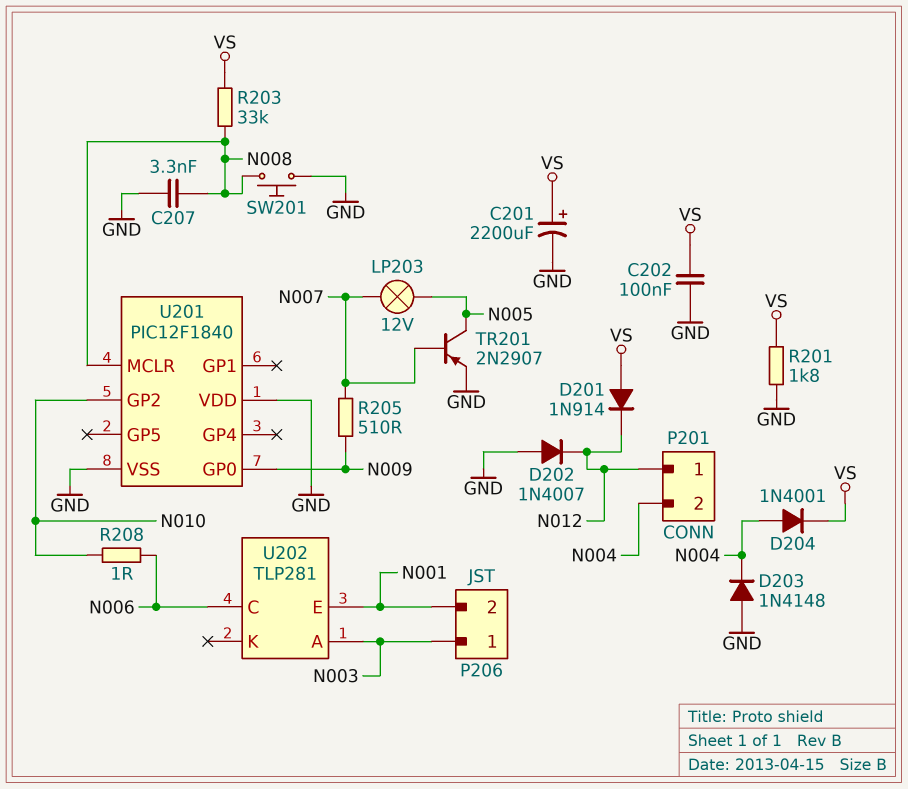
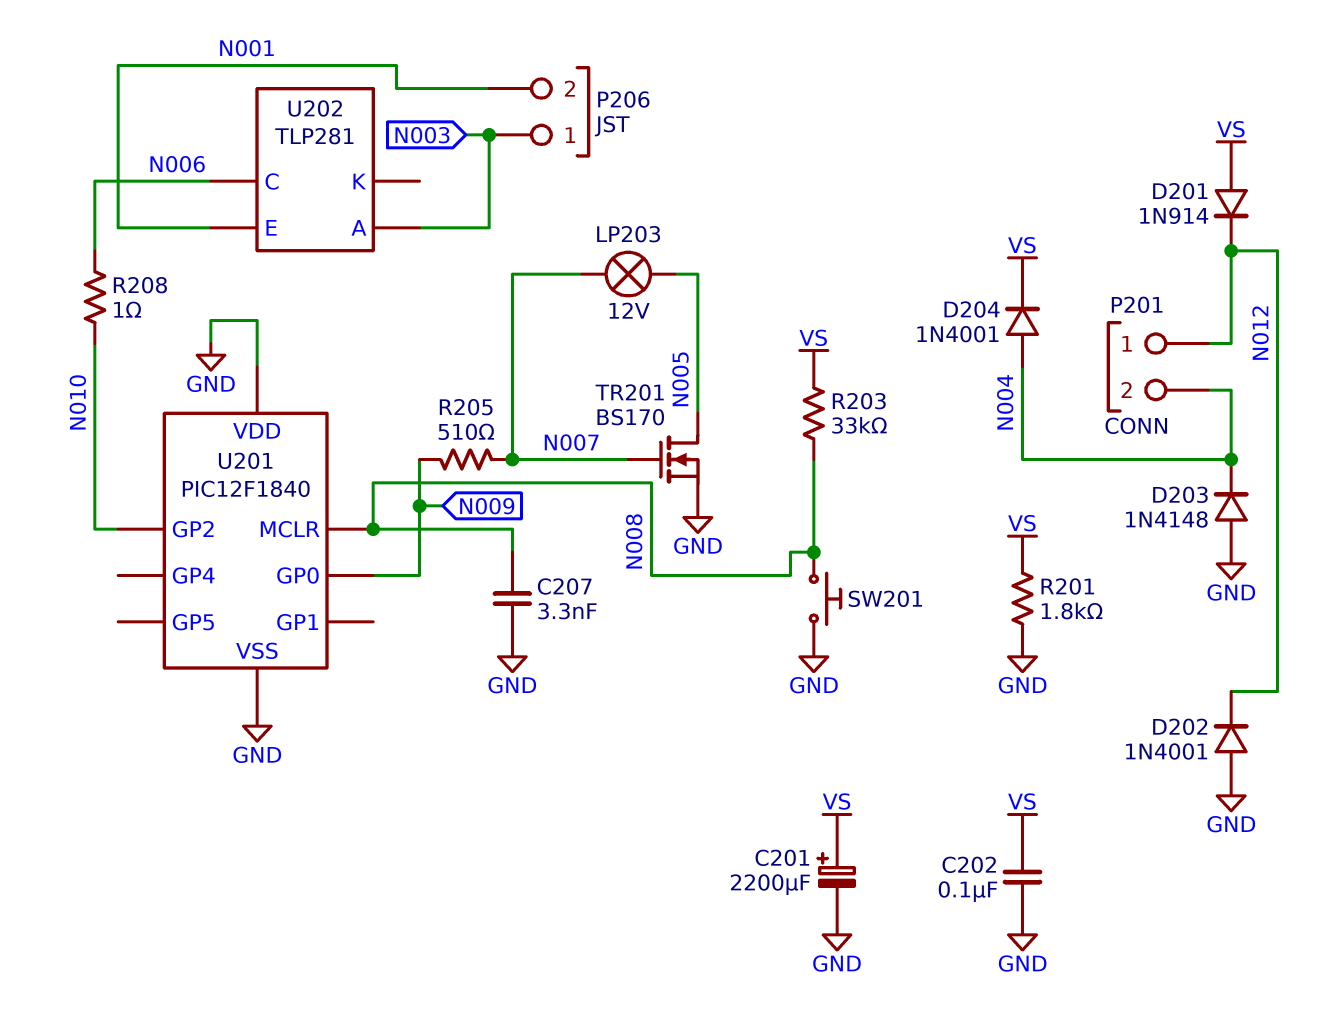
D202: diode 1N4007 (A GND, K N012) -> diode 1N4001 (A GND, K N012)
TR201: PNP 2N2907 (B N007, C N005, E GND) -> NMOS BS170 (G N007, D N005, S GND)

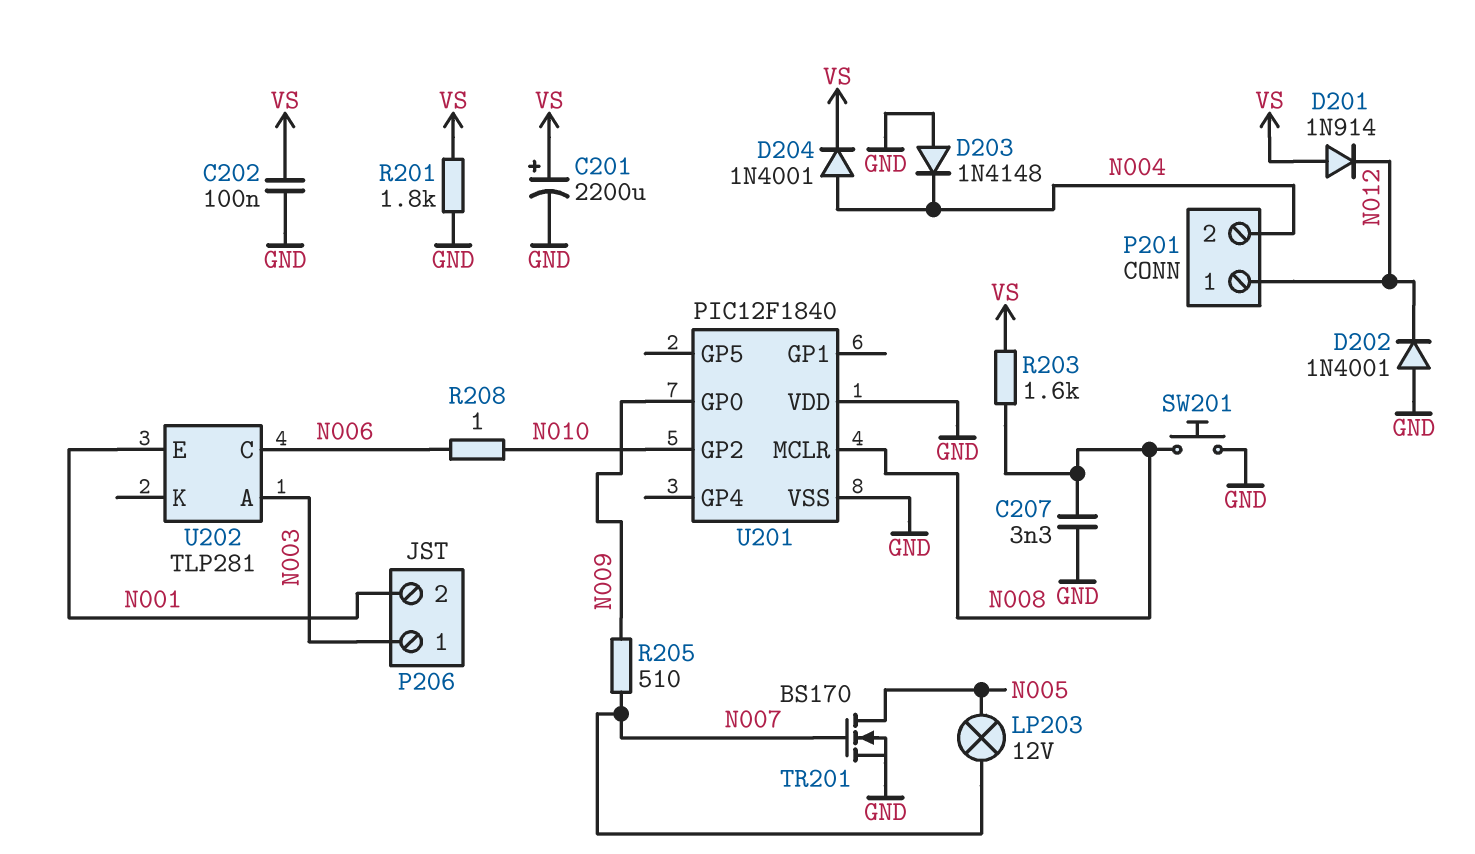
R203: 33k (N008, VS) -> 1.6k (N008, VS)

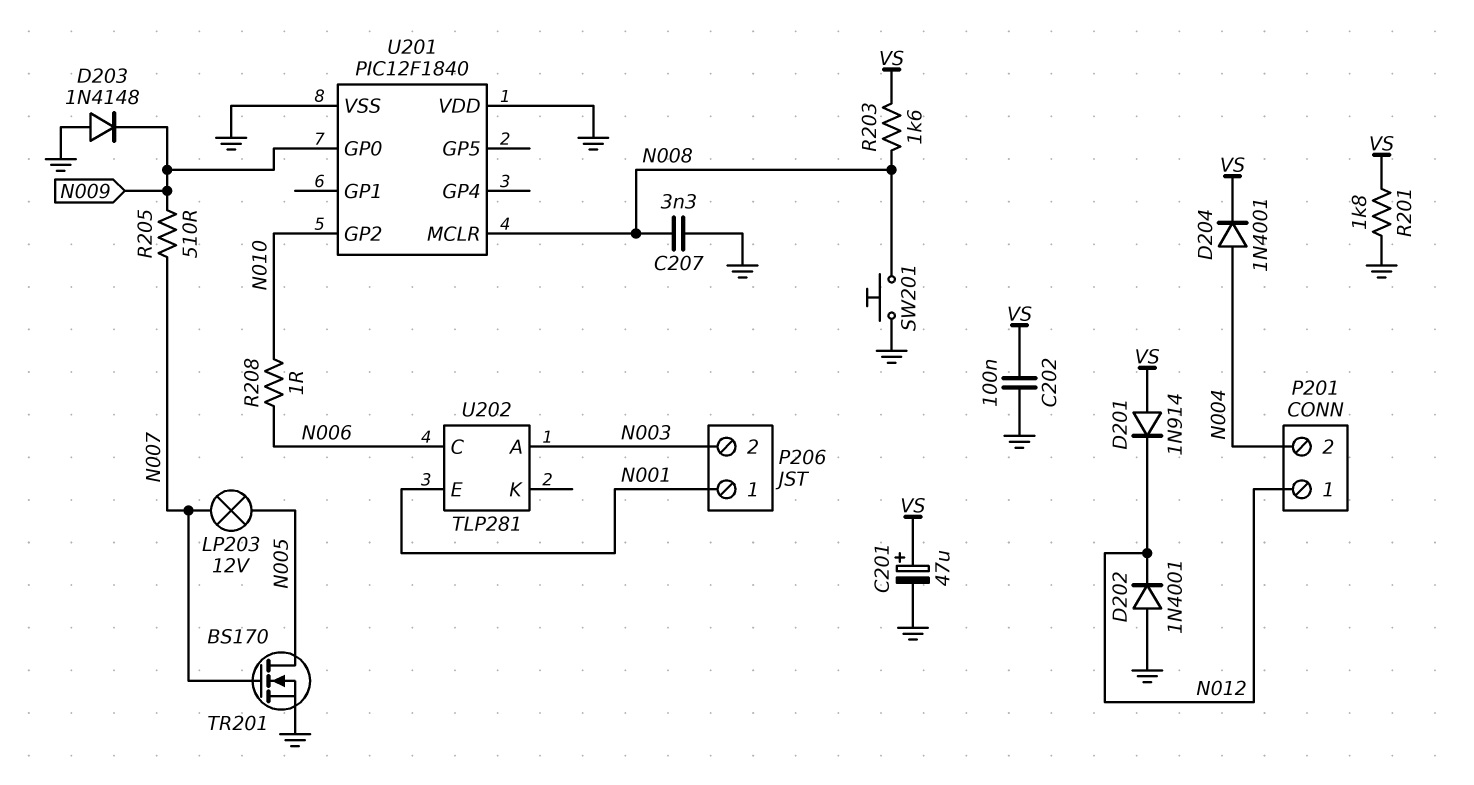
C201: 2200uF (plus VS, minus GND) -> 47uF (plus VS, minus GND)
D203: diode 1N4148 (A GND, K N004) -> diode 1N4148 (A GND, K N009)
P206 pin 1: N003 -> N001
P206 pin 2: N001 -> N003

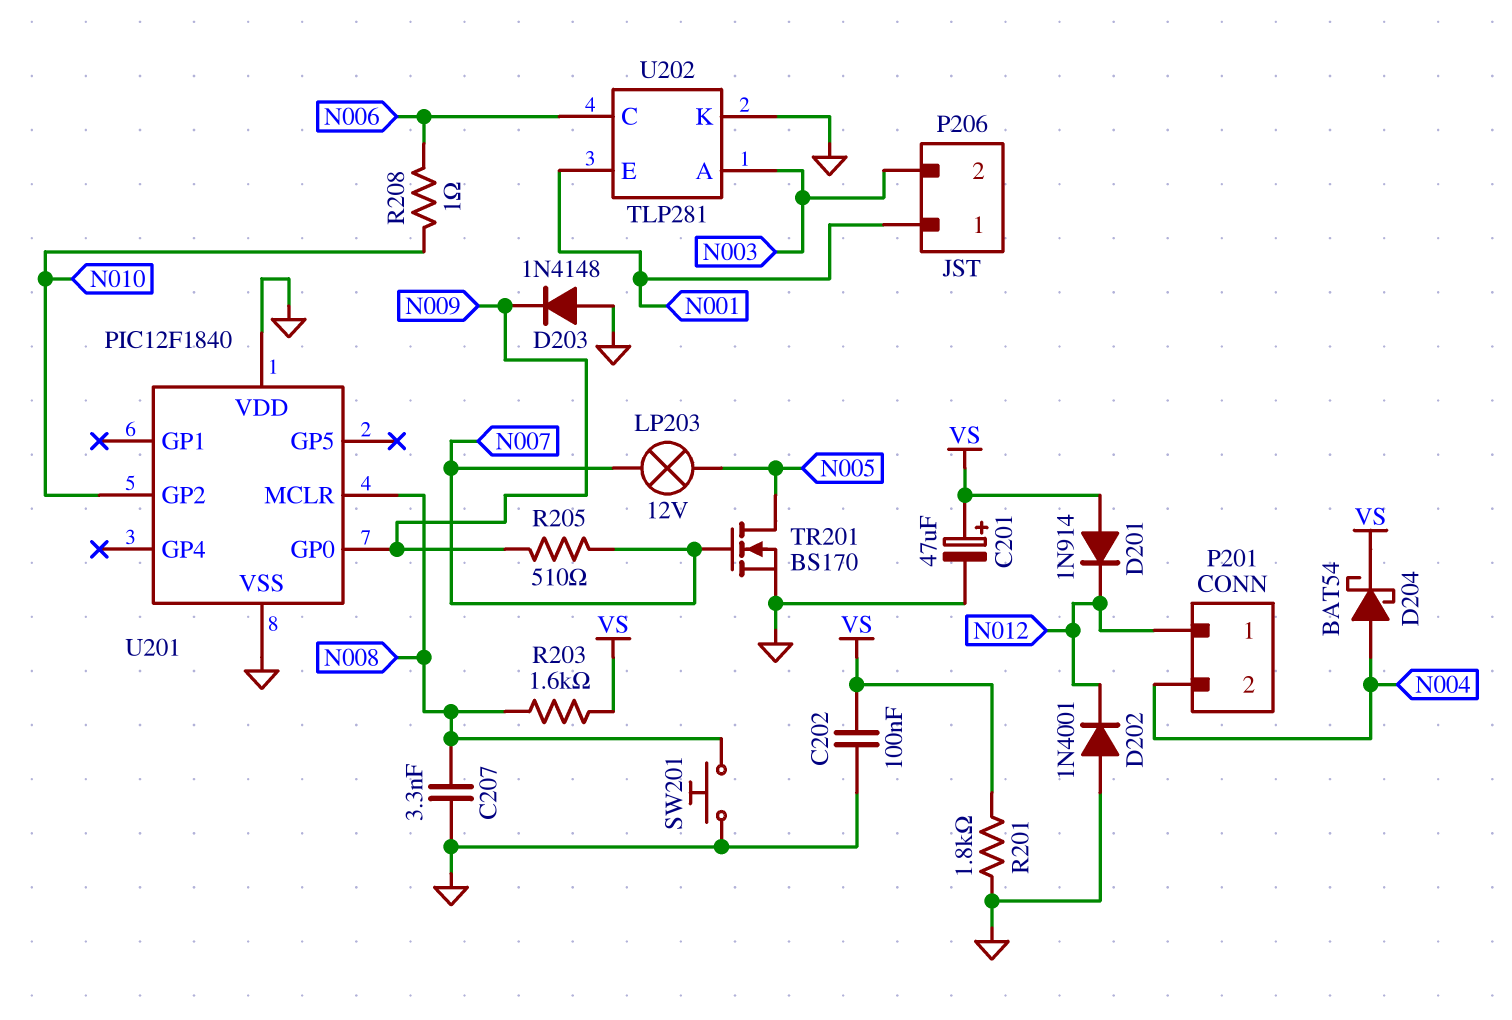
D204: diode 1N4001 (A N004, K VS) -> schottky BAT54 (A N004, K VS)
U202 pin K: none -> GND

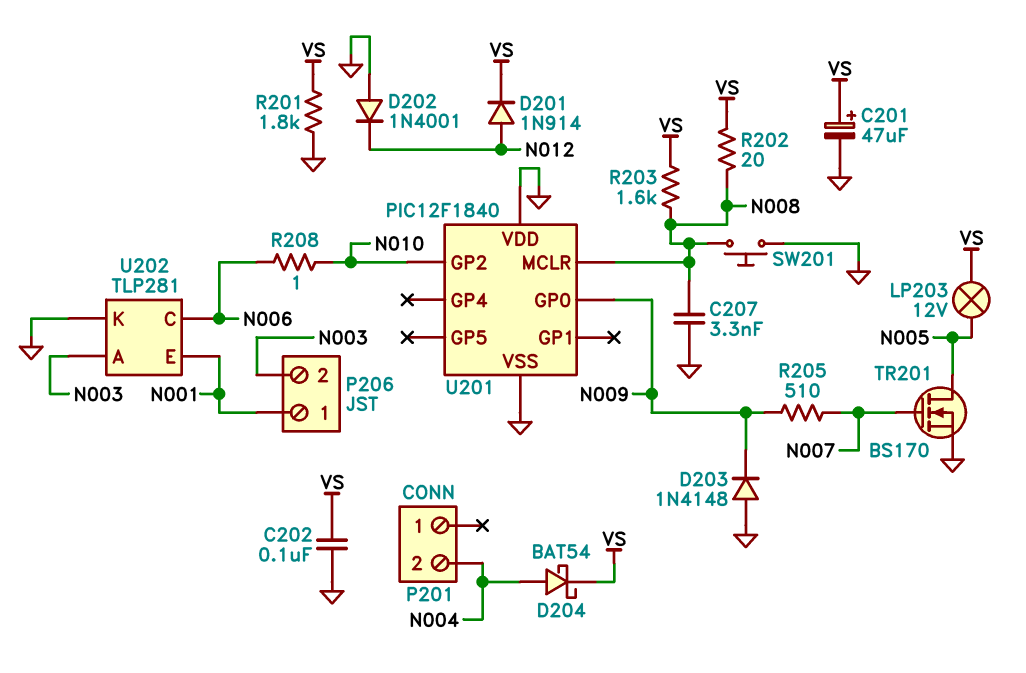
D201: diode 1N914 (A VS, K N012) -> diode 1N914 (A N012, K VS)
LP203: lamp 12V (N005, N007) -> lamp 12V (N005, VS)
P201 pin 1: N012 -> none
R202: none -> 20 (N008, VS)

